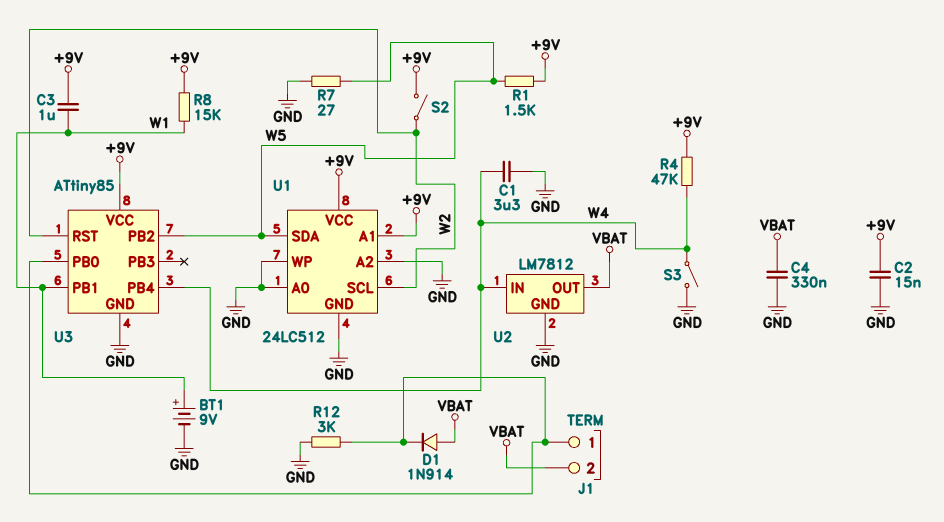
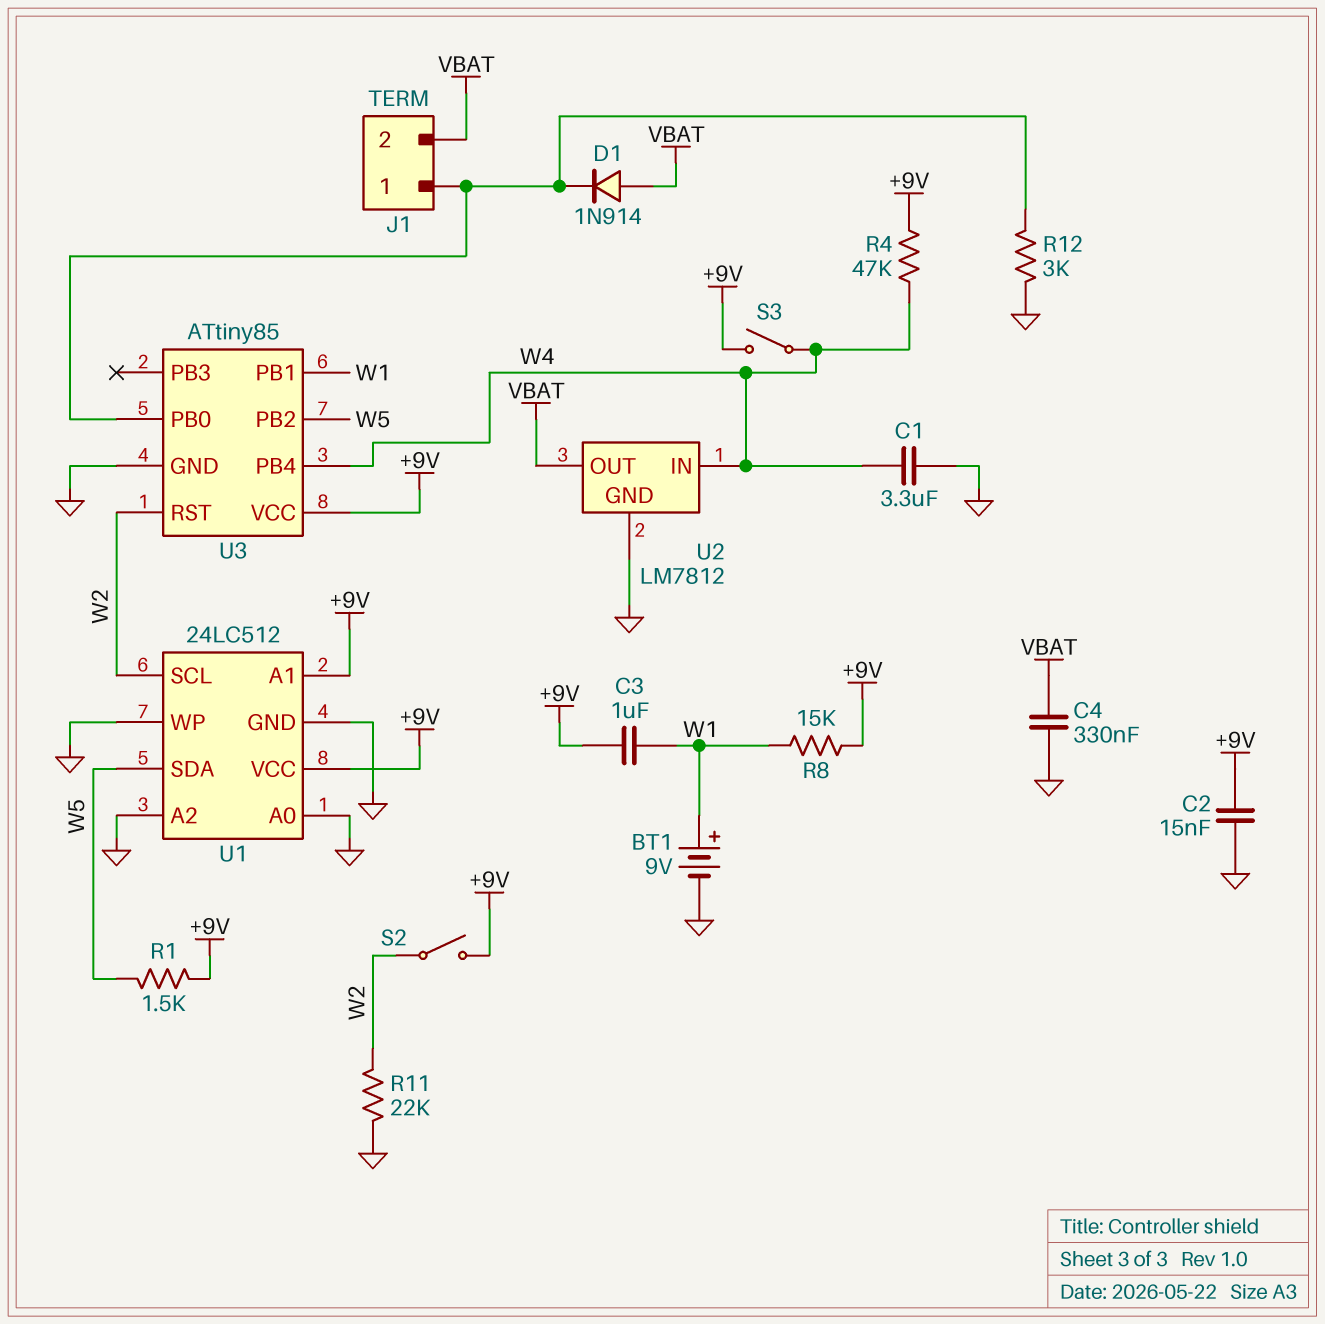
R7: 27 (GND, W5) -> none
R11: none -> 22k (GND, W2)
S3: switch (GND, W4) -> switch (+9V, W4)

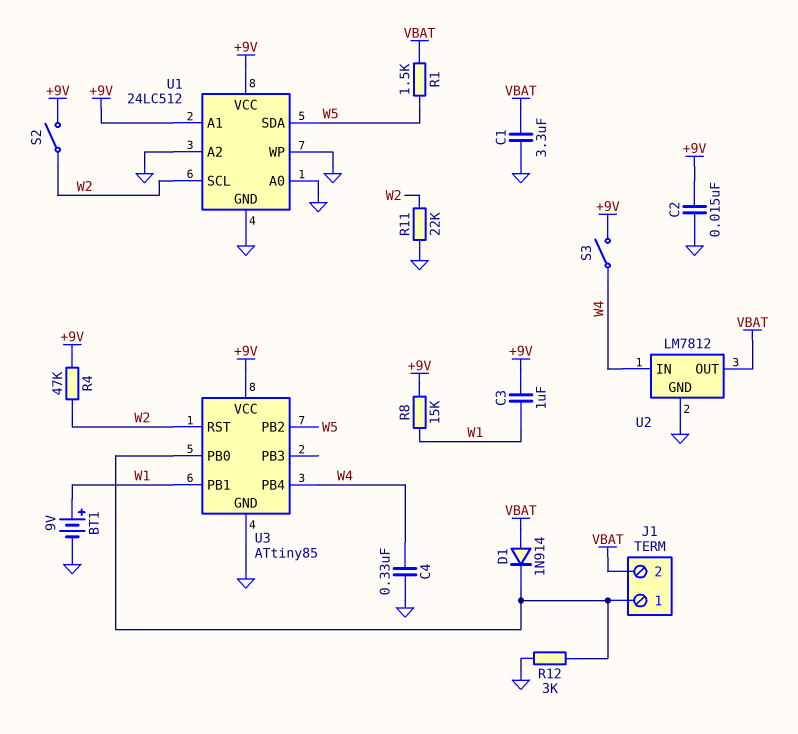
C1: 3.3uF (GND, W4) -> 3.3uF (GND, VBAT)
C4: 330nF (GND, VBAT) -> 330nF (GND, W4)
R1: 1.5k (+9V, W5) -> 1.5k (VBAT, W5)
R4: 47k (+9V, W4) -> 47k (+9V, W2)

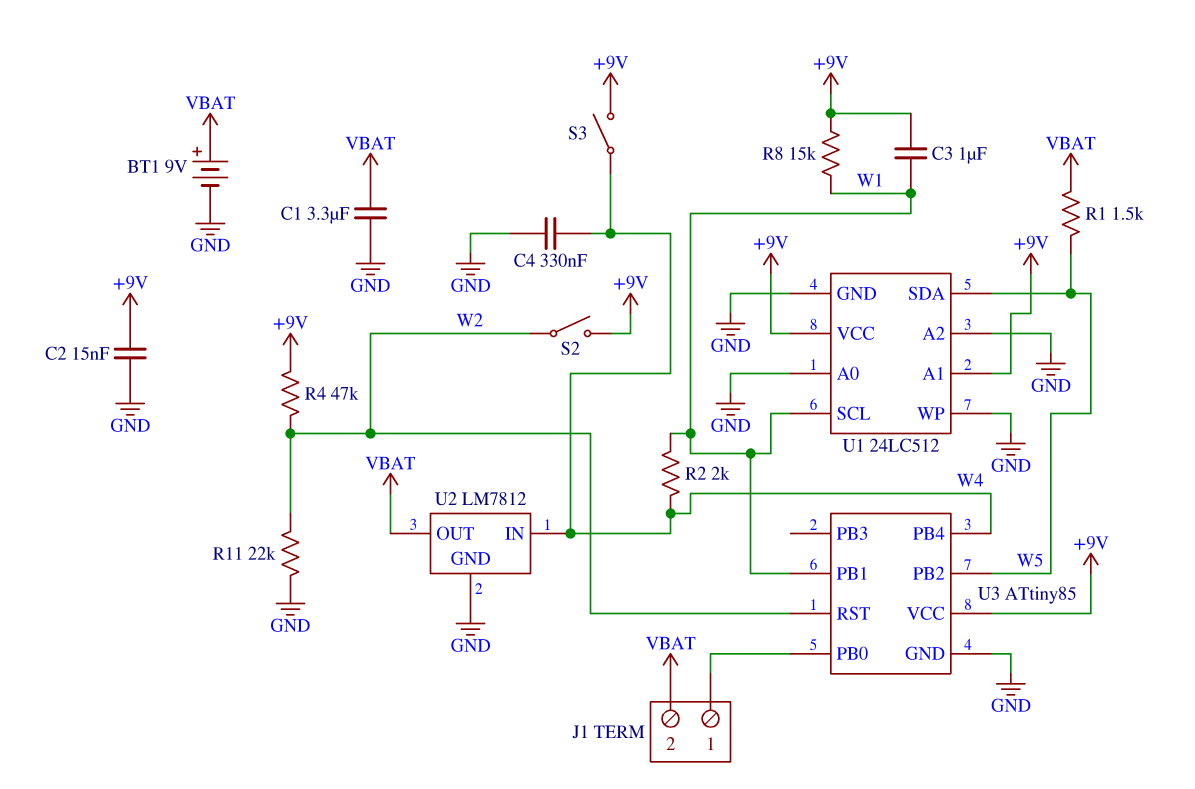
BT1: 9V (plus W1, minus GND) -> 9V (plus VBAT, minus GND)
D1: diode 1N914 (A VBAT, K J1/1) -> none
R2: none -> 2k (W1, W4)
R12: 3k (GND, J1/1) -> none
U1 pin SCL: W2 -> W1

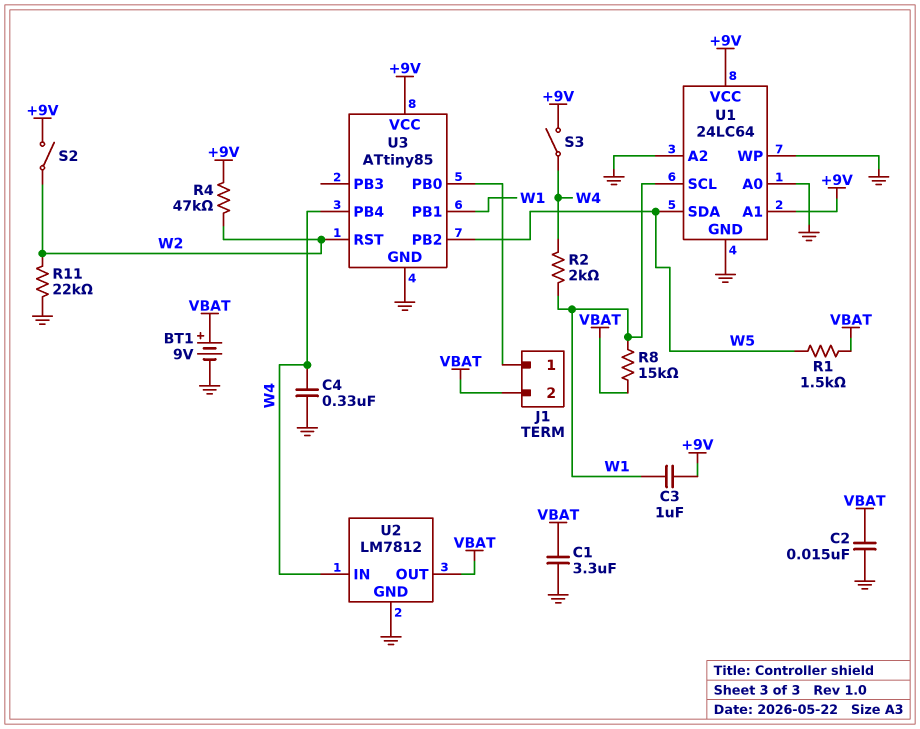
C2: 15nF (+9V, GND) -> 15nF (GND, VBAT)
R8: 15k (+9V, W1) -> 15k (VBAT, W1)
U1: 24LC512 -> 24LC64

